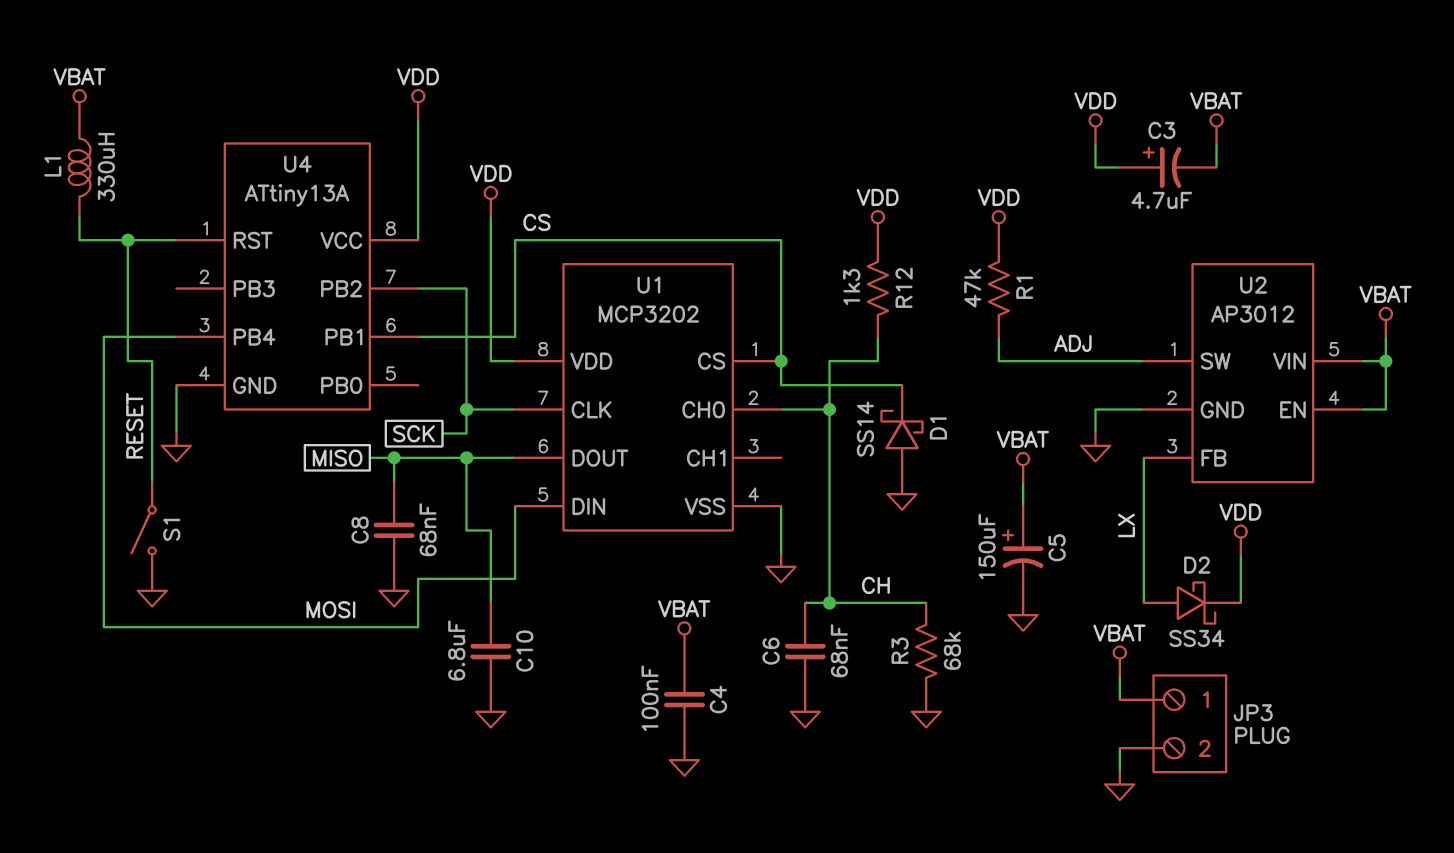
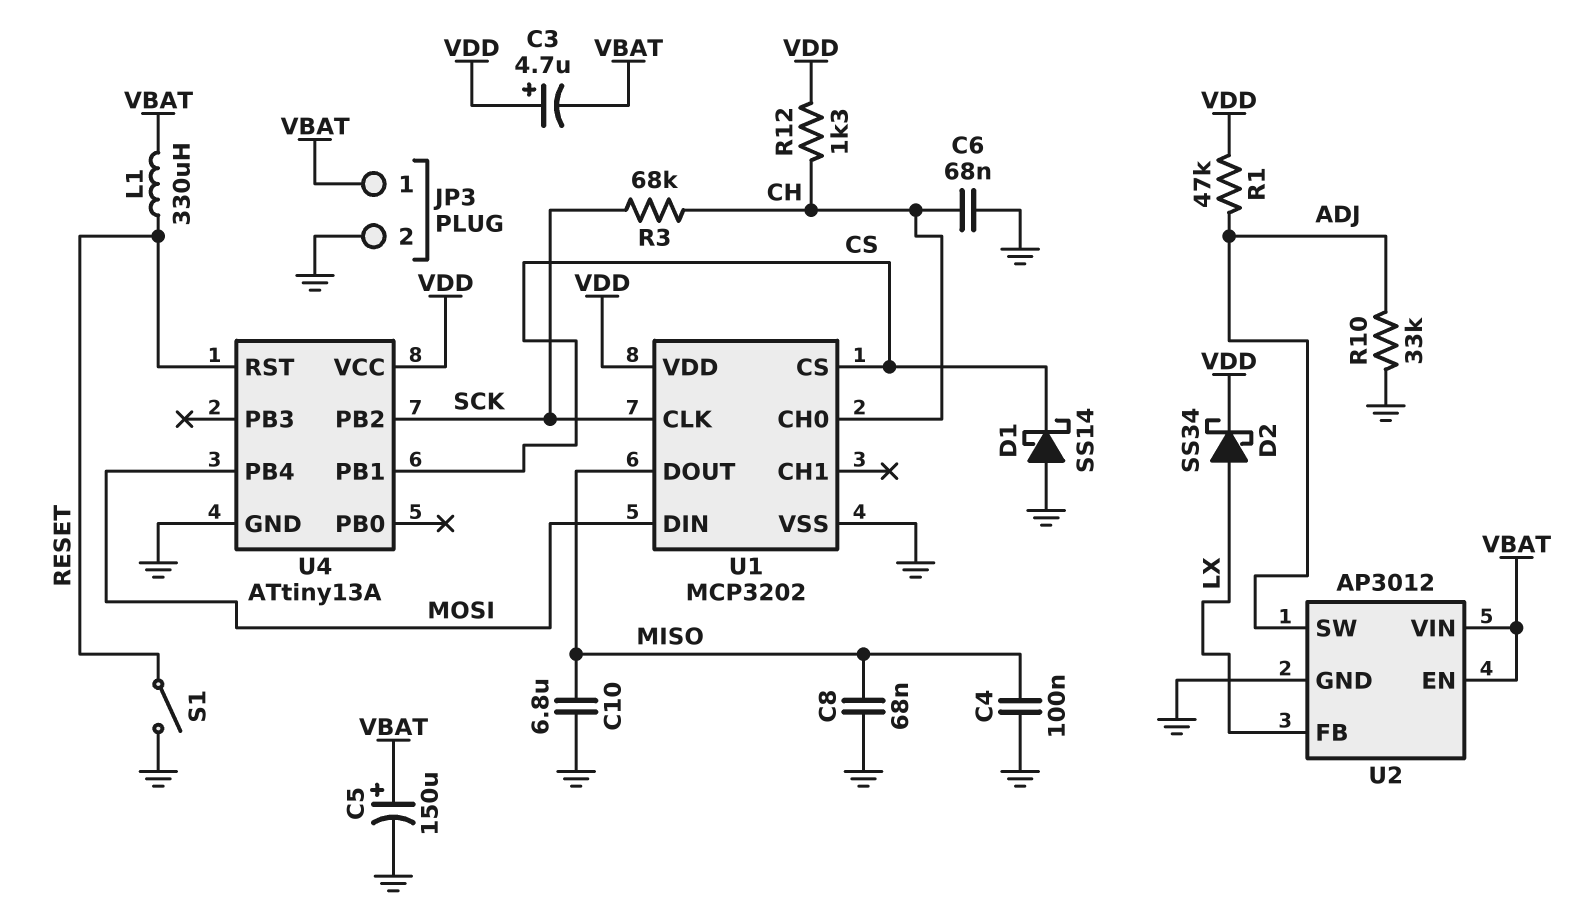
C4: 100nF (GND, VBAT) -> 100nF (GND, MISO)
R3: 68k (CH, GND) -> 68k (CH, SCK)
R10: none -> 33k (ADJ, GND)

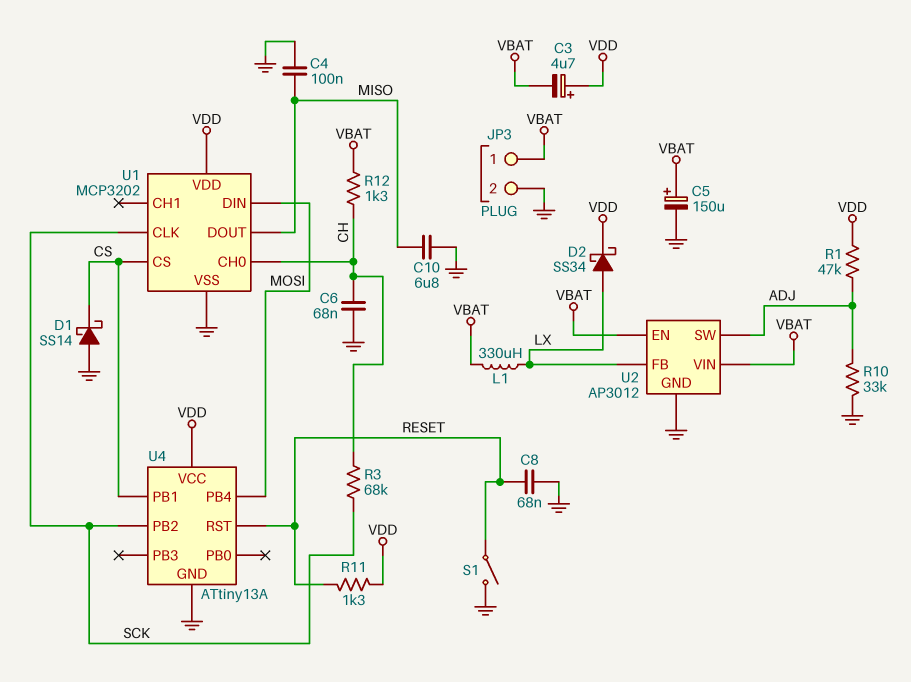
C8: 68nF (GND, MISO) -> 68nF (GND, RESET)
L1: 330uH (RESET, VBAT) -> 330uH (LX, VBAT)
R11: none -> 1.3k (RESET, VDD)
R12: 1.3k (CH, VDD) -> 1.3k (CH, VBAT)

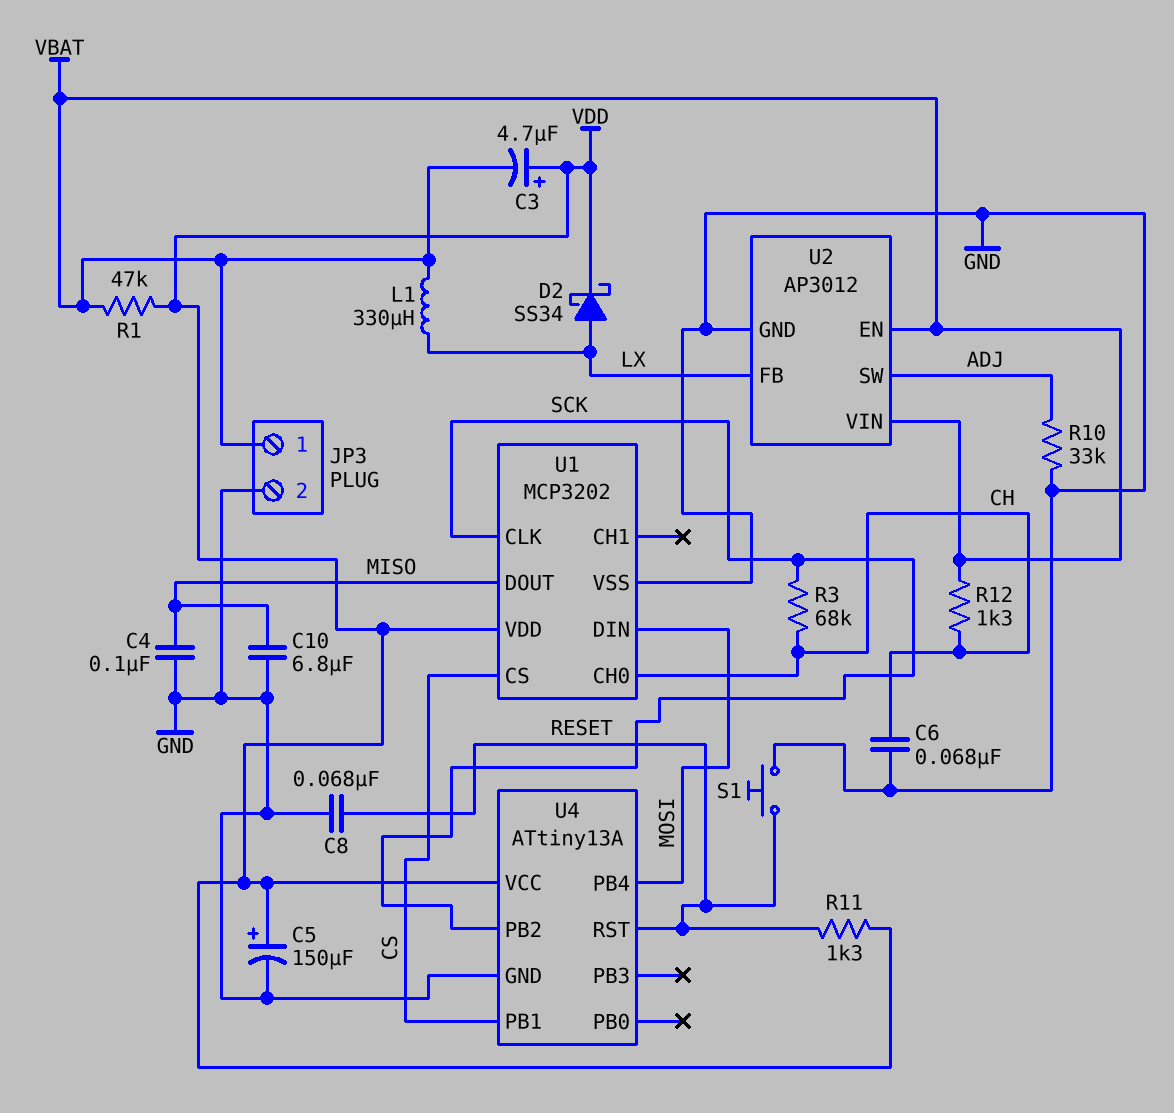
C5: 150uF (plus VBAT, minus GND) -> 150uF (plus VDD, minus GND)
D1: schottky SS14 (A GND, K CS) -> none
R1: 47k (ADJ, VDD) -> 47k (VBAT, VDD)
S1: switch (GND, RESET) -> button (GND, RESET)

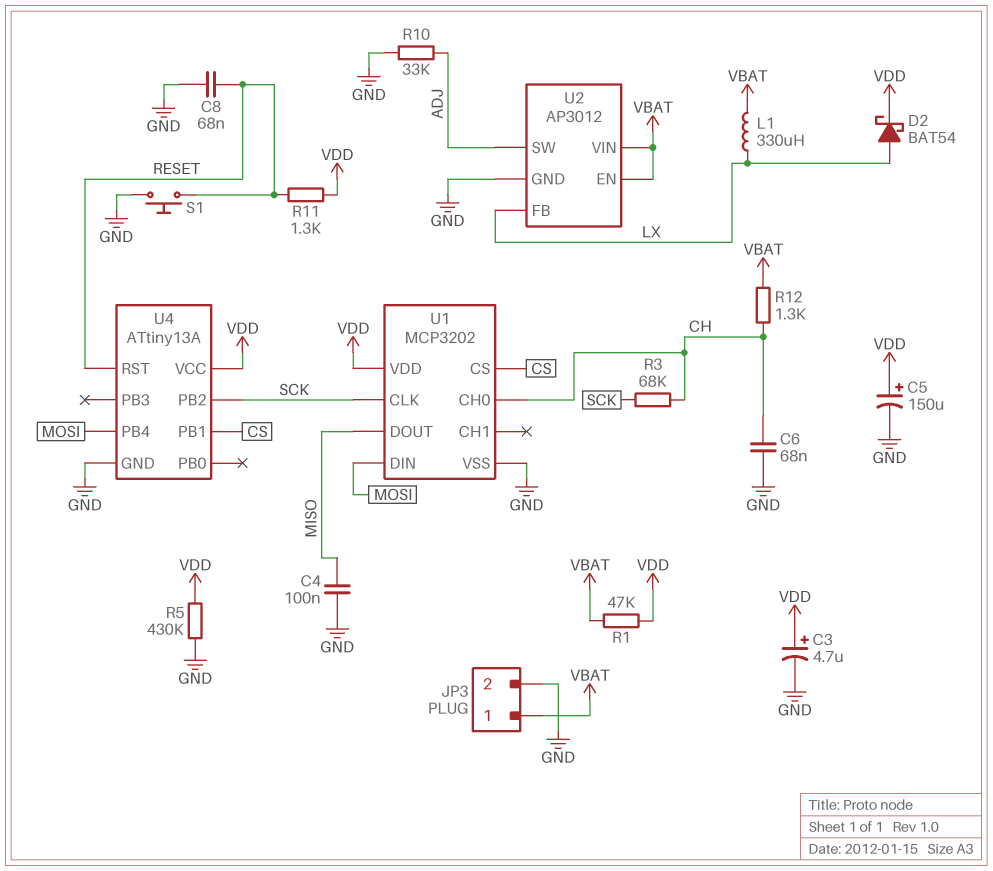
C3: 4.7uF (plus VDD, minus VBAT) -> 4.7uF (plus VDD, minus GND)
C10: 6.8uF (GND, MISO) -> none
D2: schottky SS34 (A LX, K VDD) -> schottky BAT54 (A LX, K VDD)
R5: none -> 430k (GND, VDD)

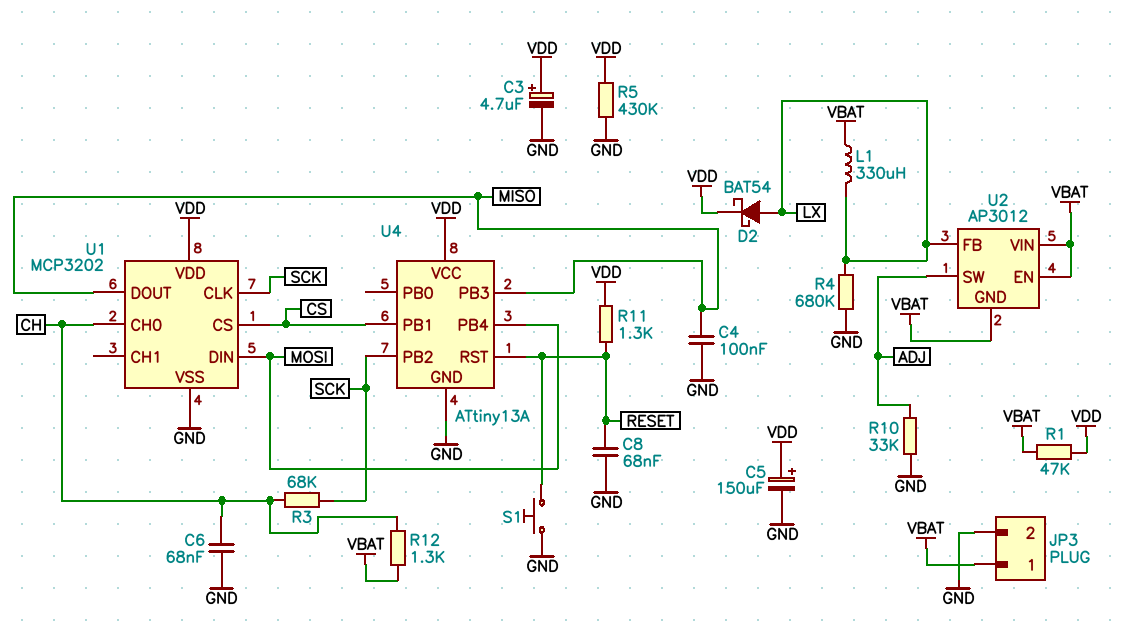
R4: none -> 680k (GND, LX)
U2 pin GND: GND -> VBAT
U4 pin PB3: none -> MISO

